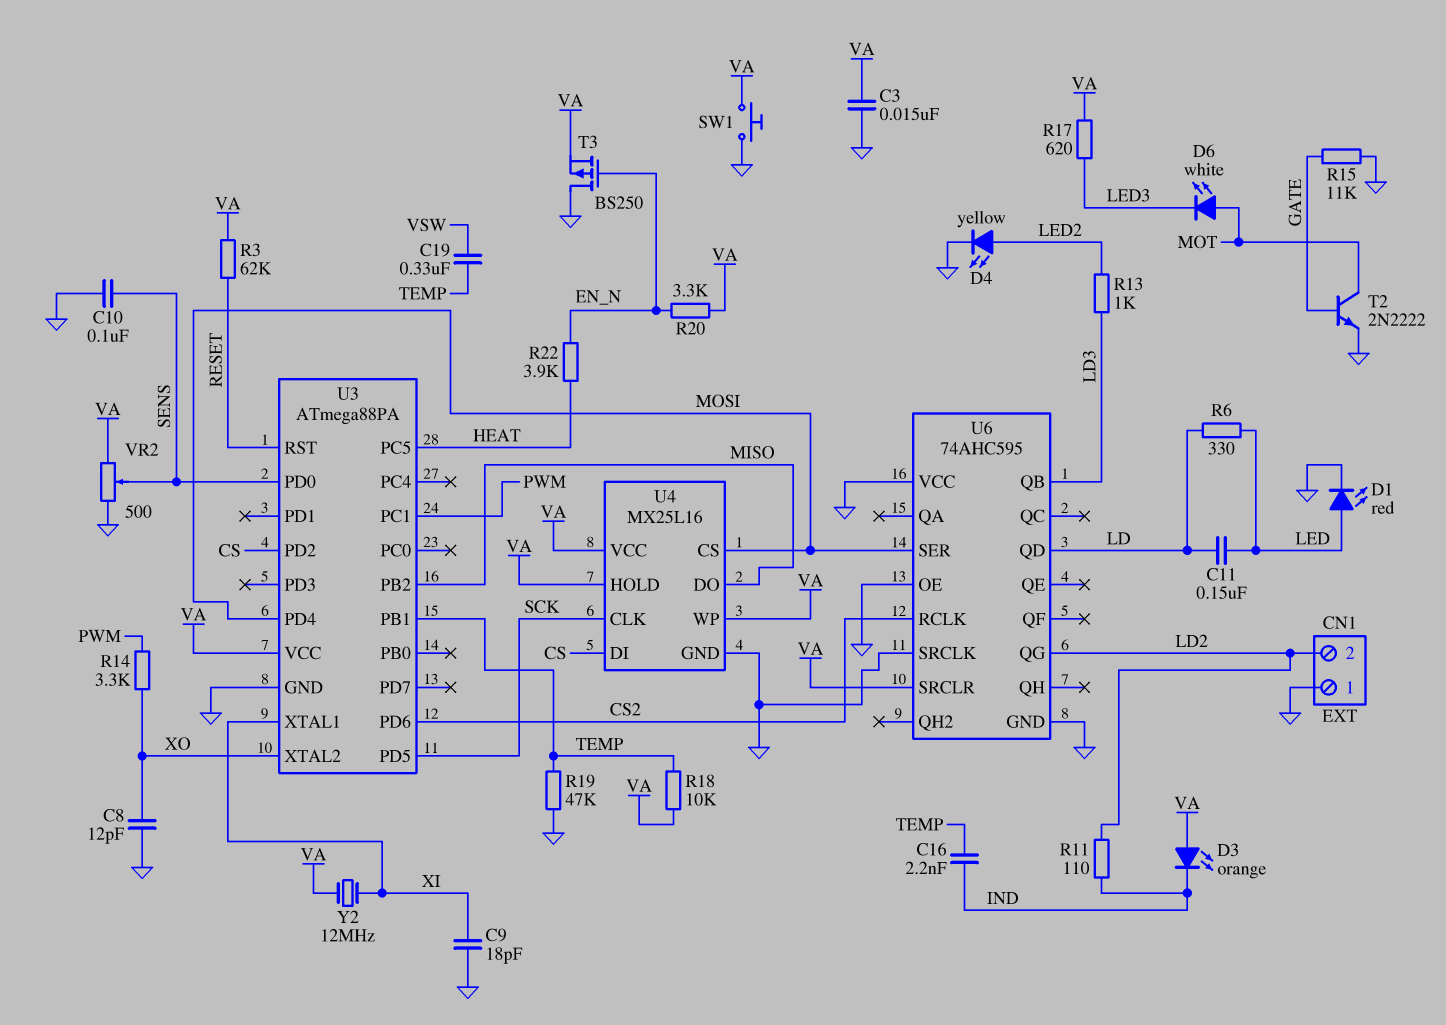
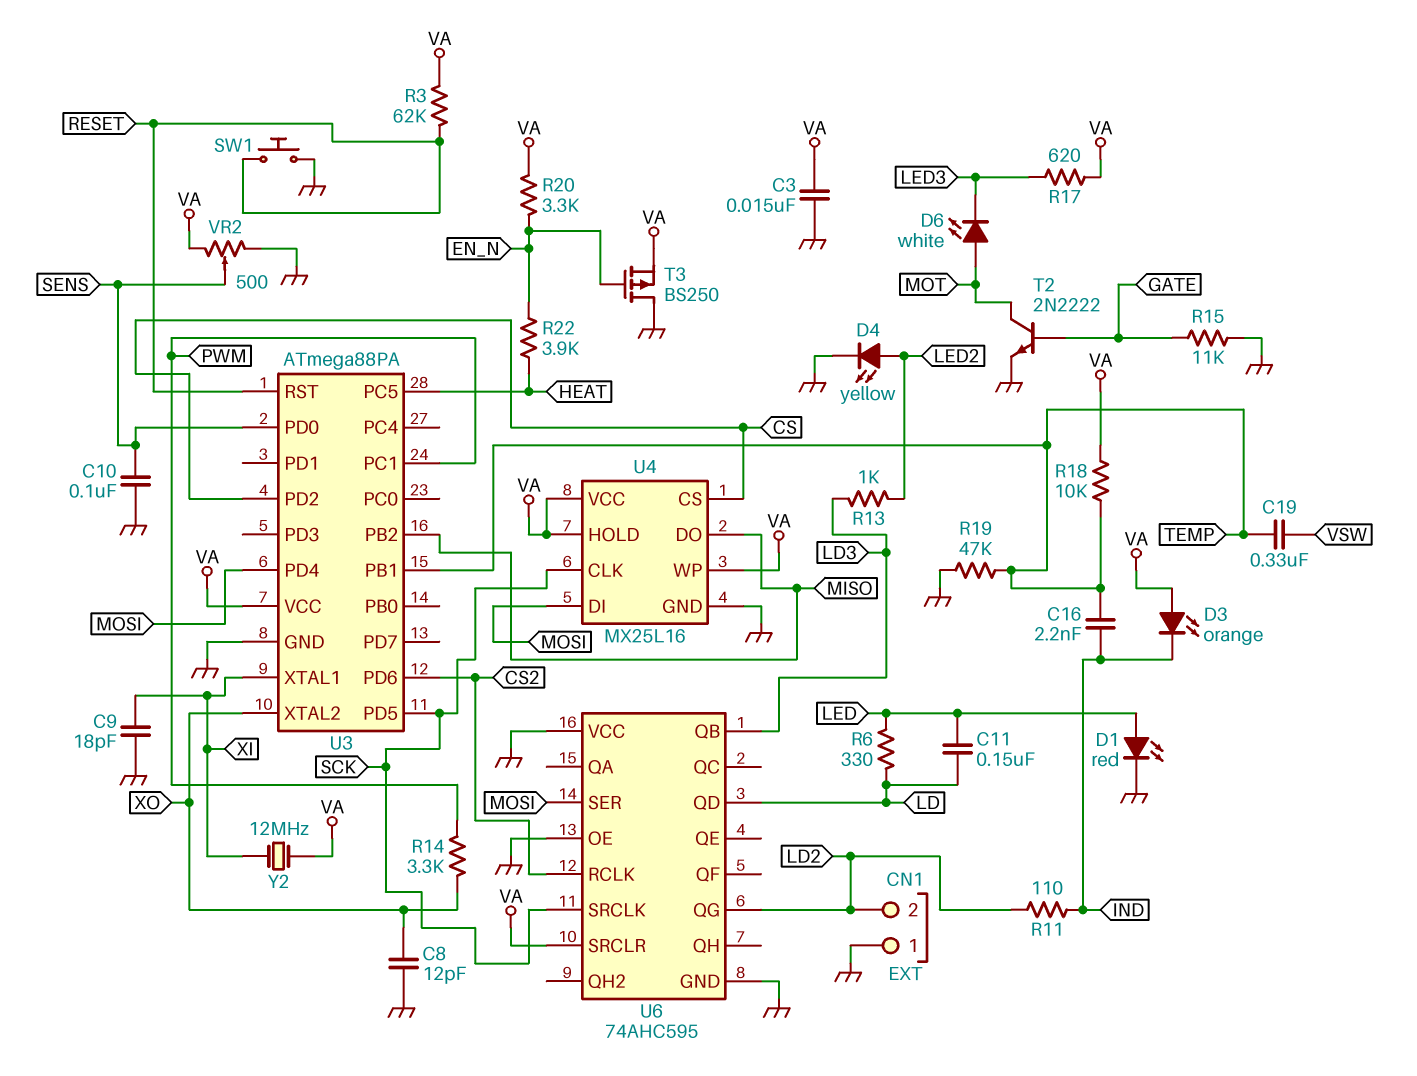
SW1: button (GND, VA) -> button (GND, RESET)
U4 pin CS: MOSI -> CS
U4 pin DI: CS -> MOSI
U6 pin SRCLK: GND -> SCK

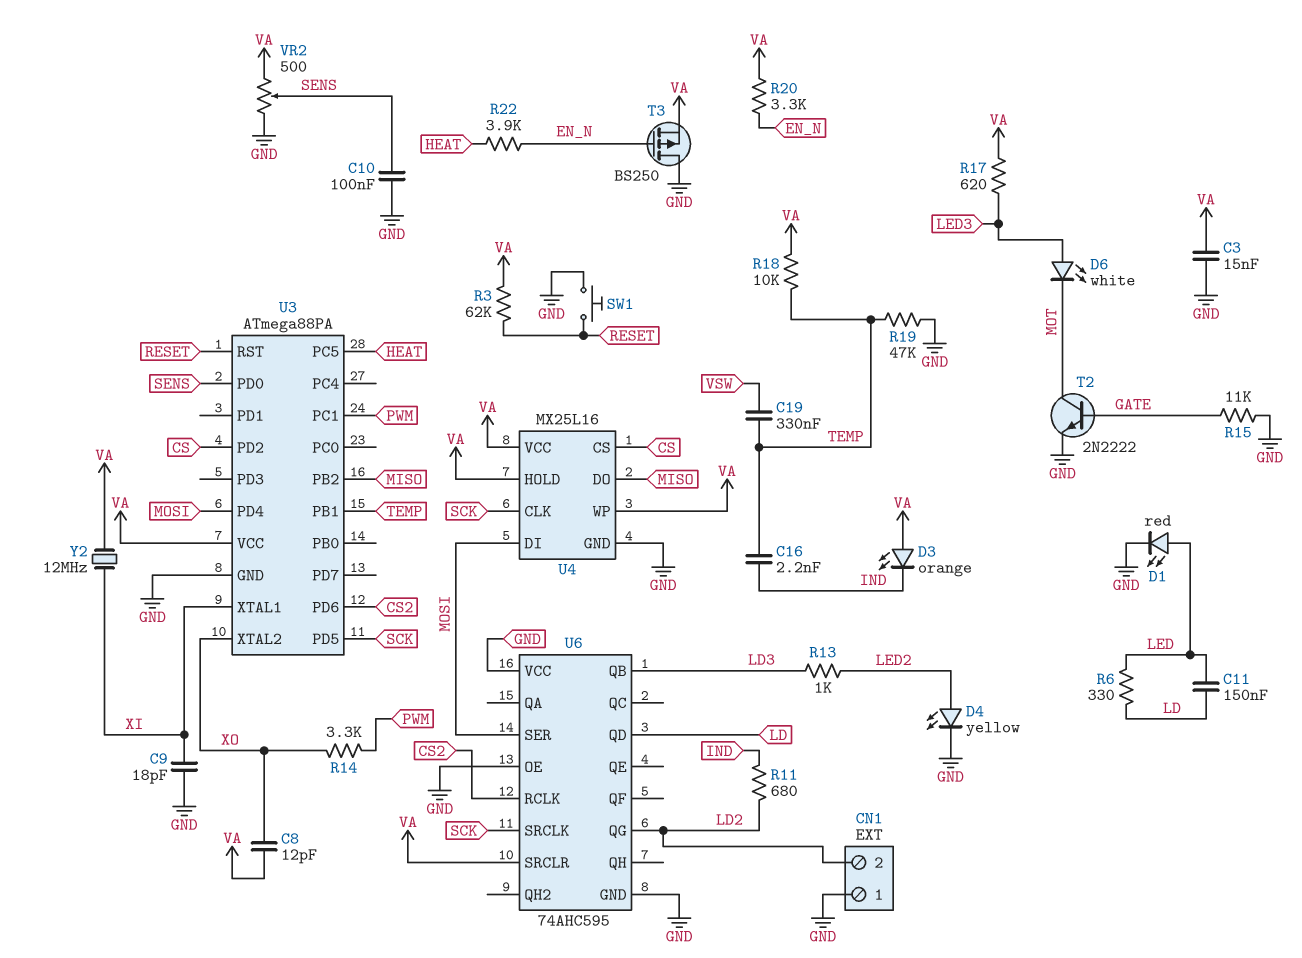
C8: 12pF (GND, XO) -> 12pF (VA, XO)
D6: LED white (A MOT, K LED3) -> LED white (A LED3, K MOT)
R11: 110 (IND, LD2) -> 680 (IND, LD2)

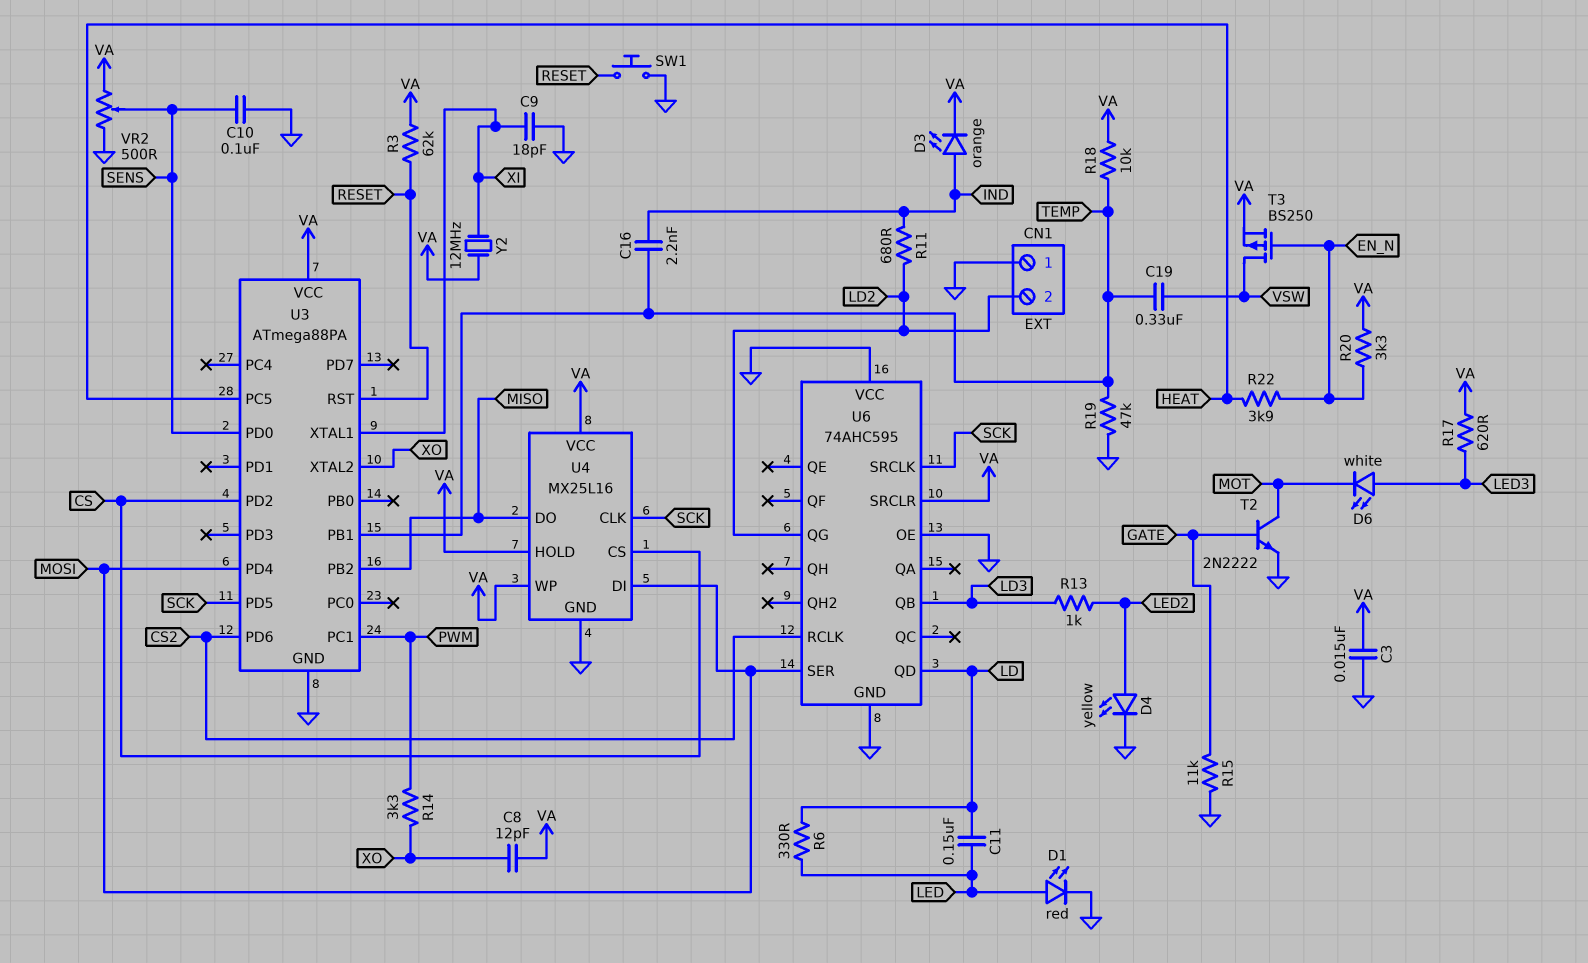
D3: LED orange (A VA, K IND) -> LED orange (A IND, K VA)
T3: PMOS BS250 (G EN_N, D GND, S VA) -> PMOS BS250 (G EN_N, D VSW, S VA)

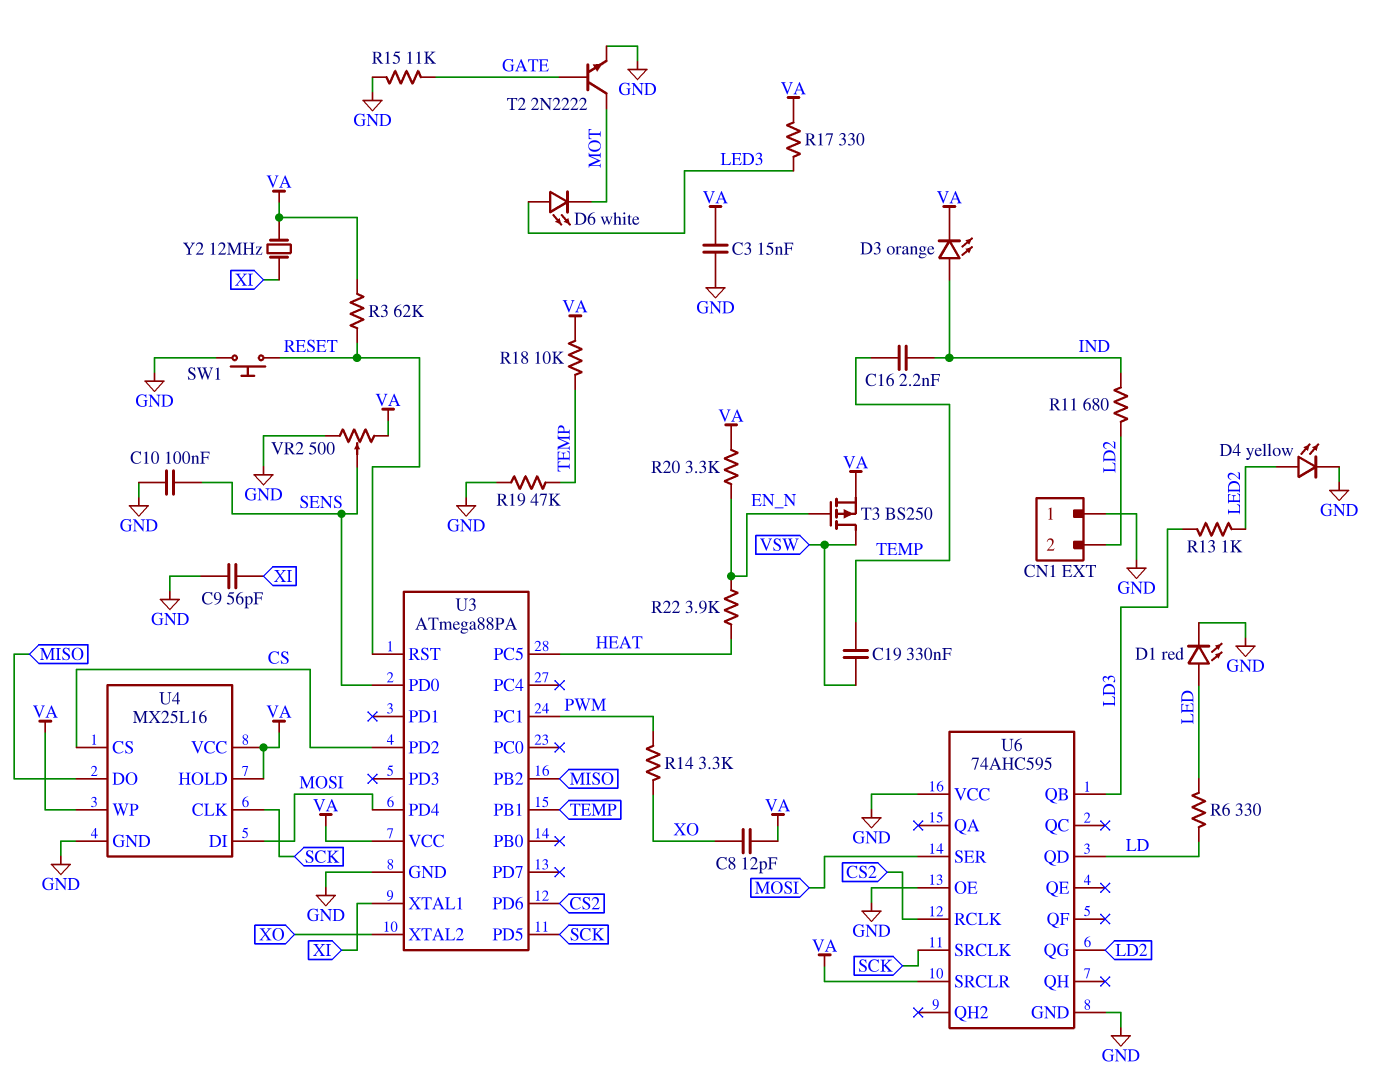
C9: 18pF (GND, XI) -> 56pF (GND, XI)
C11: 150nF (LD, LED) -> none
R17: 620 (LED3, VA) -> 330 (LED3, VA)

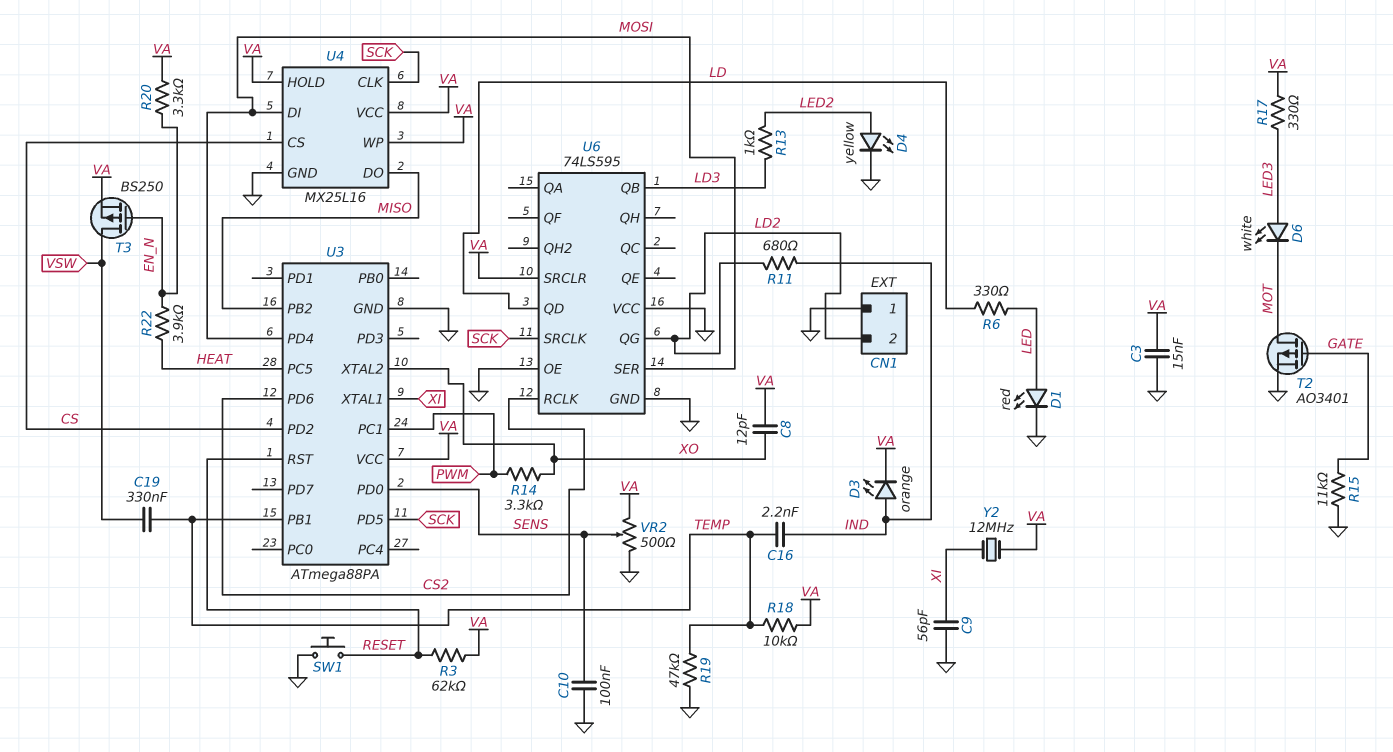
T2: NPN 2N2222 (B GATE, C MOT, E GND) -> PMOS AO3401 (G GATE, D MOT, S GND)
U6: 74AHC595 -> 74LS595

